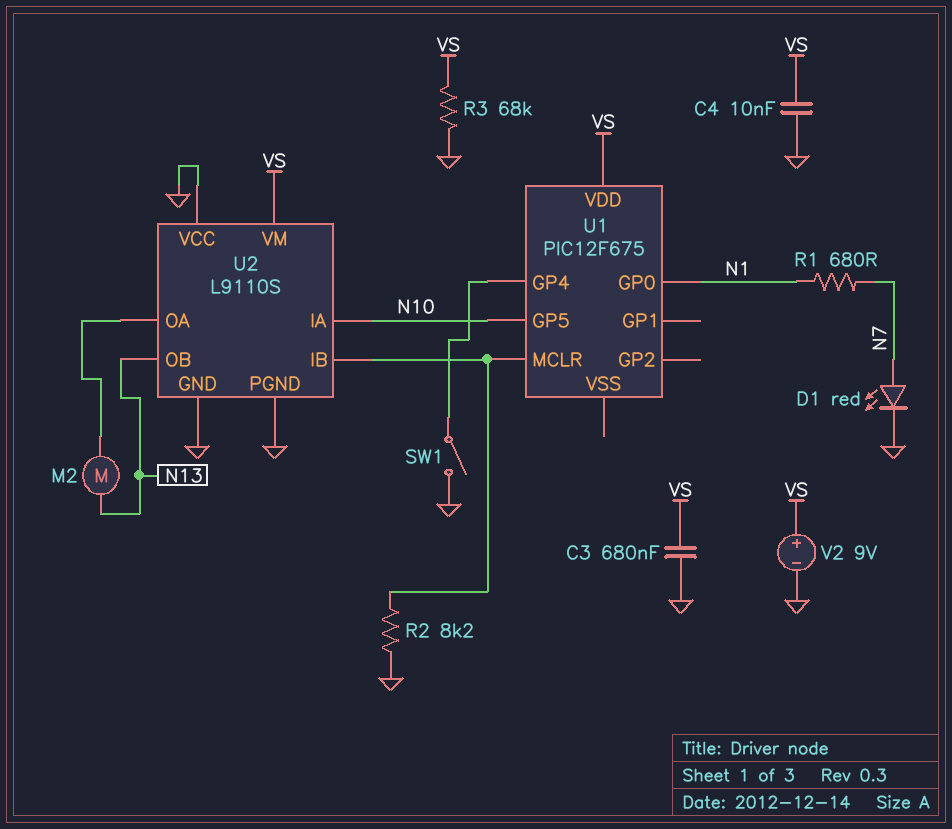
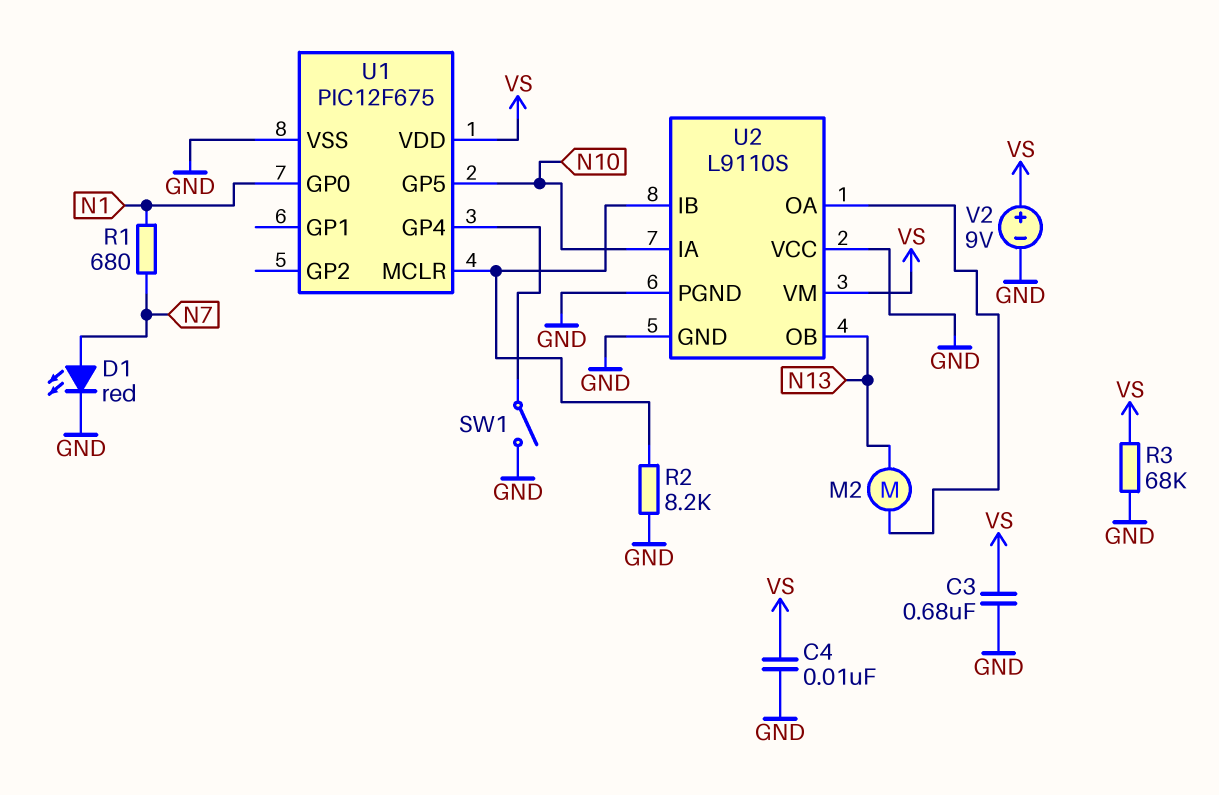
U1 pin VSS: none -> GND

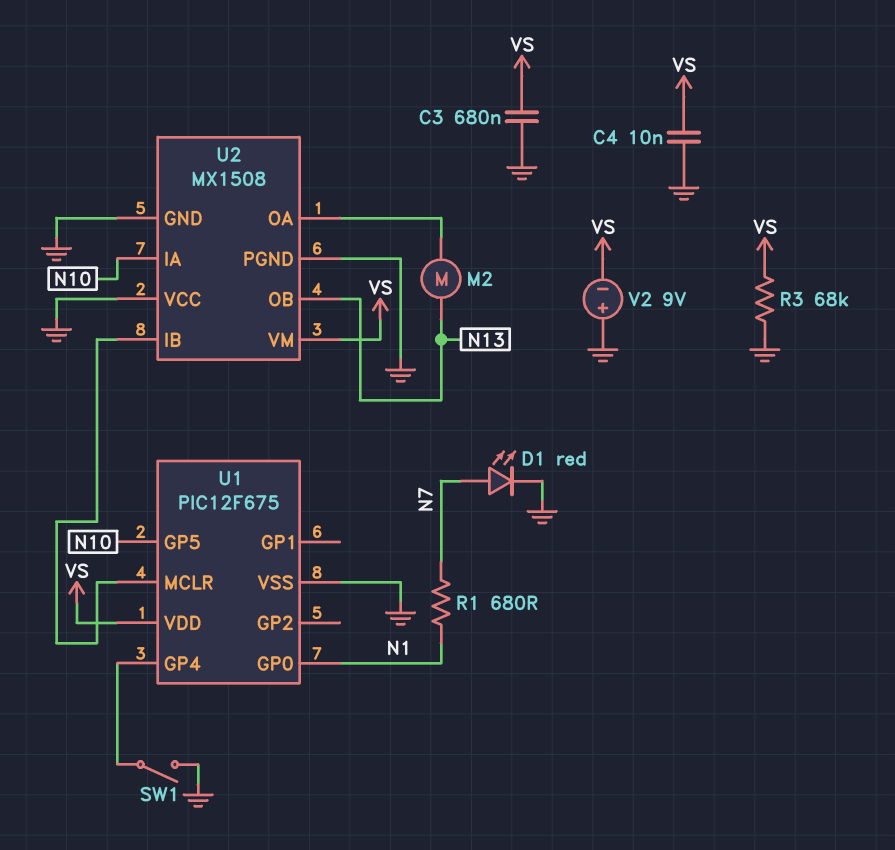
R2: 8.2k (GND, U1/MCLR) -> none
U2: L9110S -> MX1508
V2: 9V (plus VS, minus GND) -> 9V (plus GND, minus VS)

